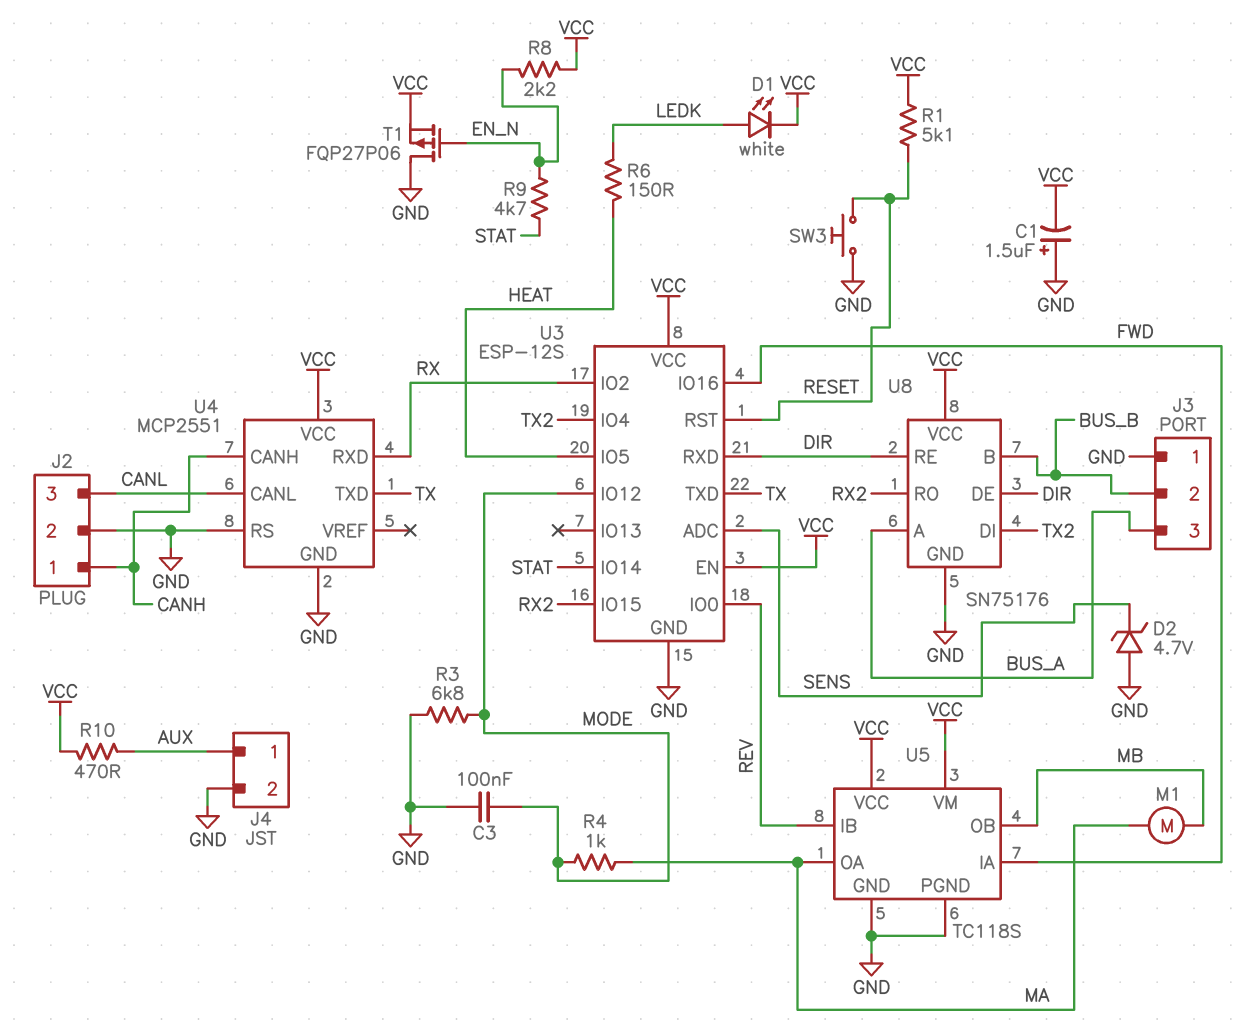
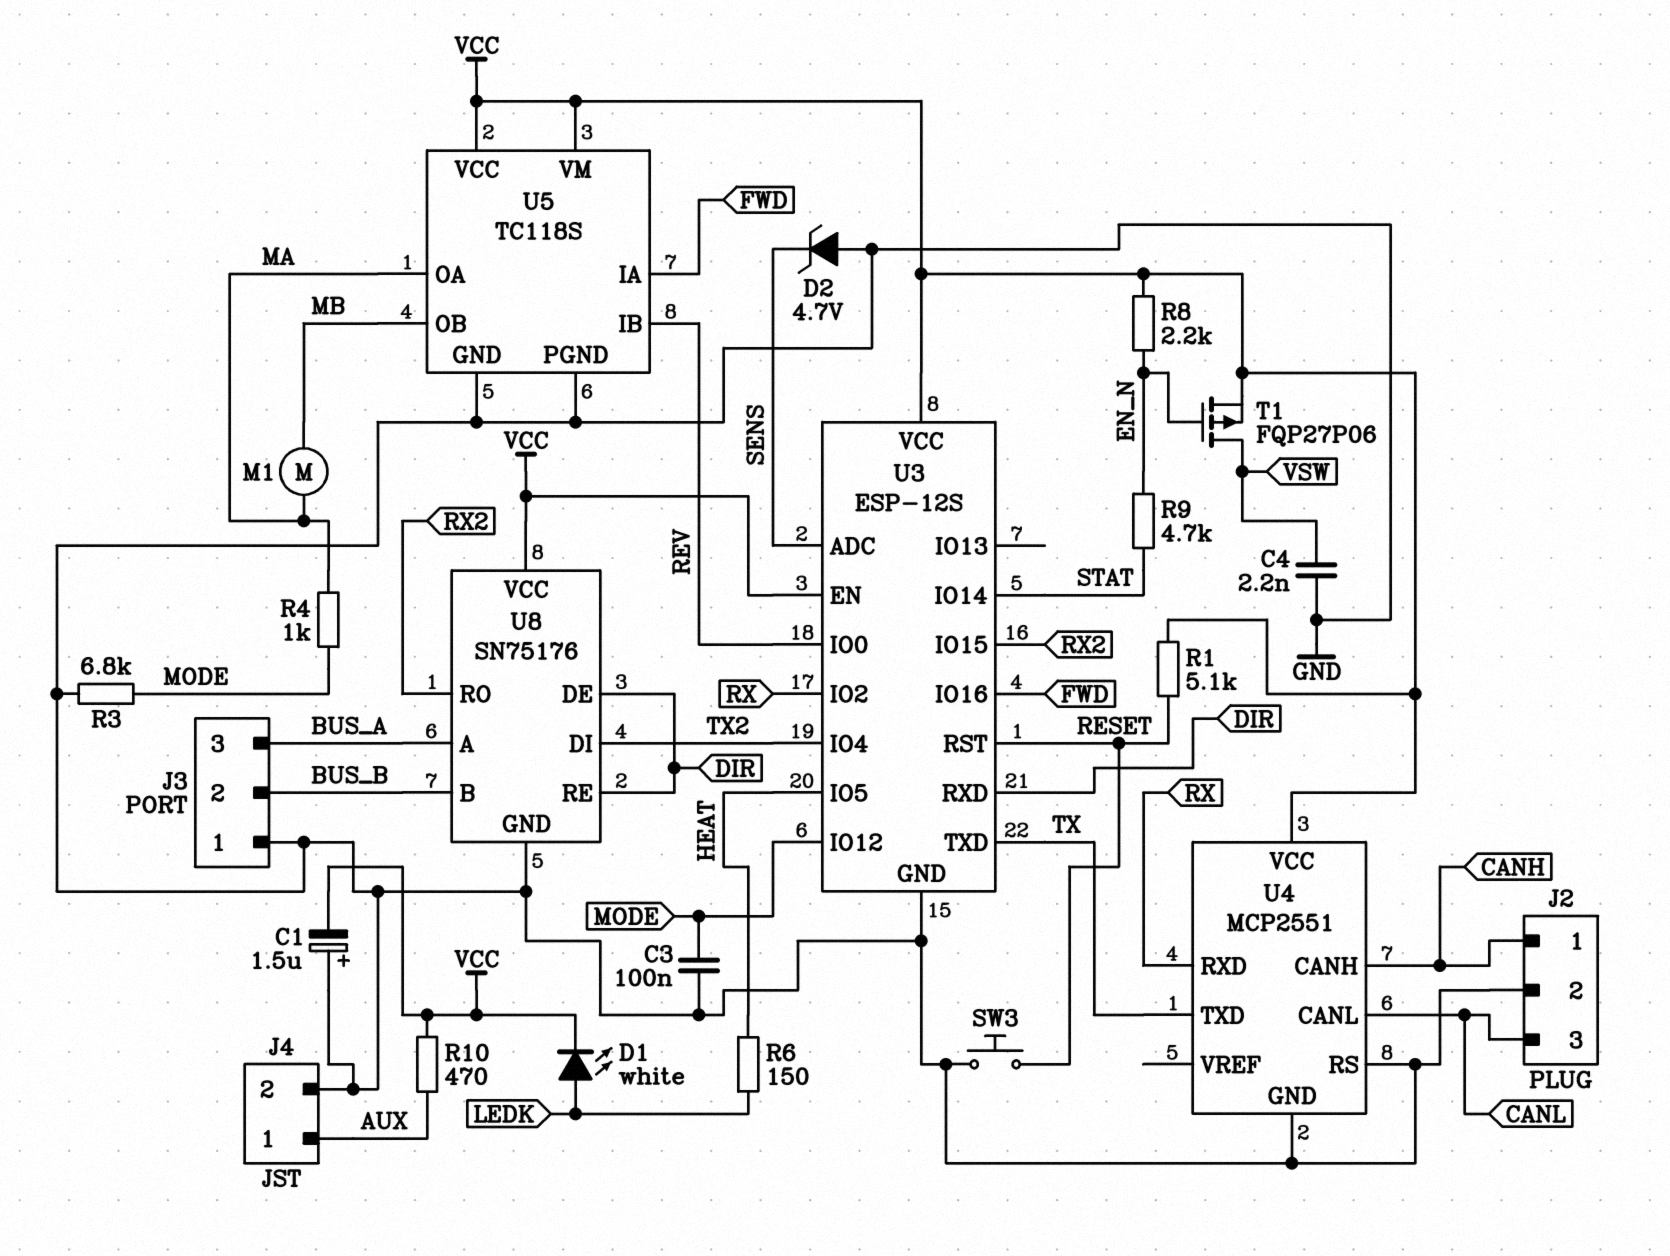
C4: none -> 2.2nF (GND, VSW)
T1: PMOS FQP27P06 (G EN_N, D GND, S VCC) -> PMOS FQP27P06 (G EN_N, D VSW, S VCC)

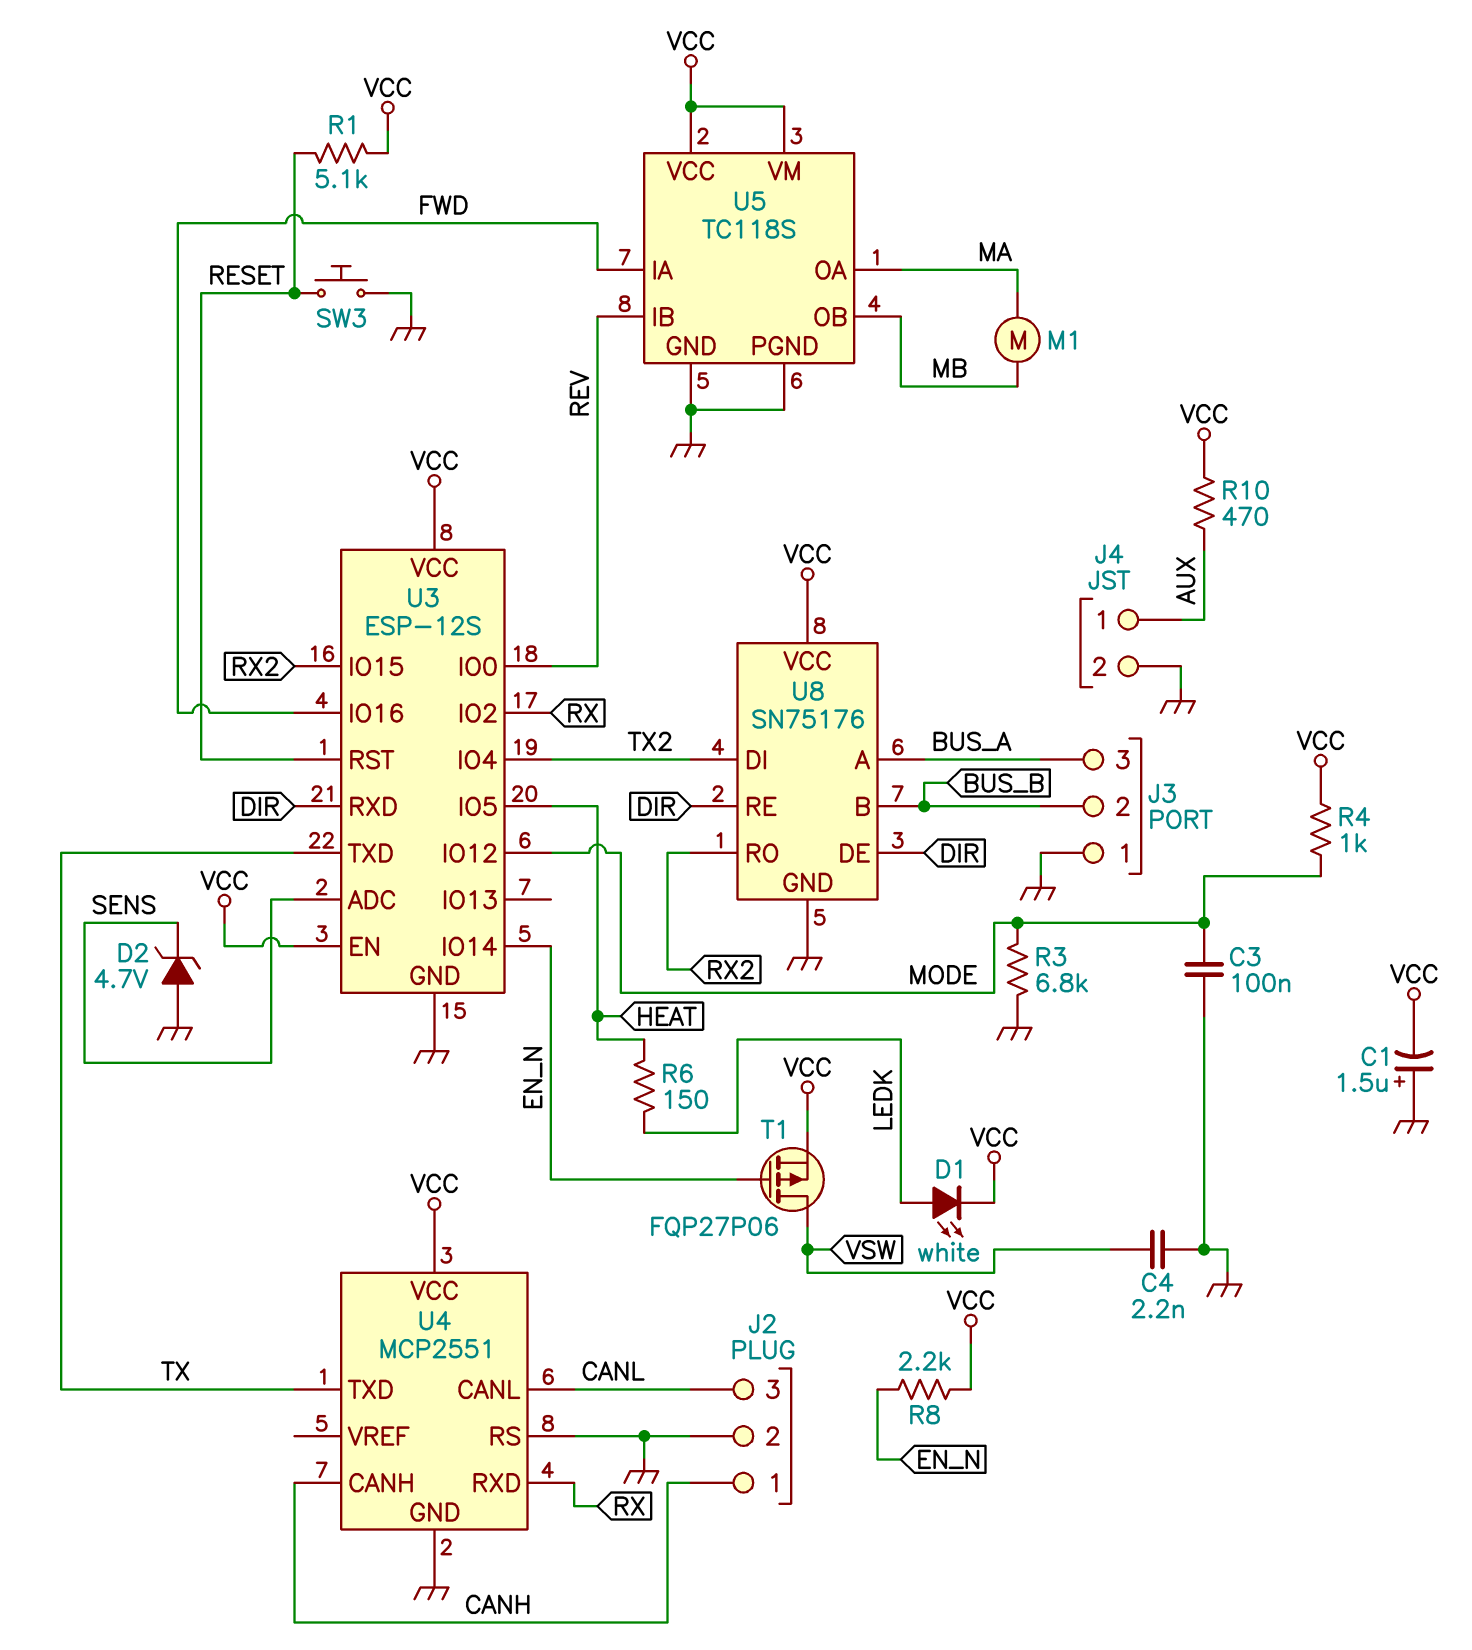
R4: 1k (MA, MODE) -> 1k (MODE, VCC)
R9: 4.7k (EN_N, STAT) -> none
U3 pin IO14: STAT -> EN_N

